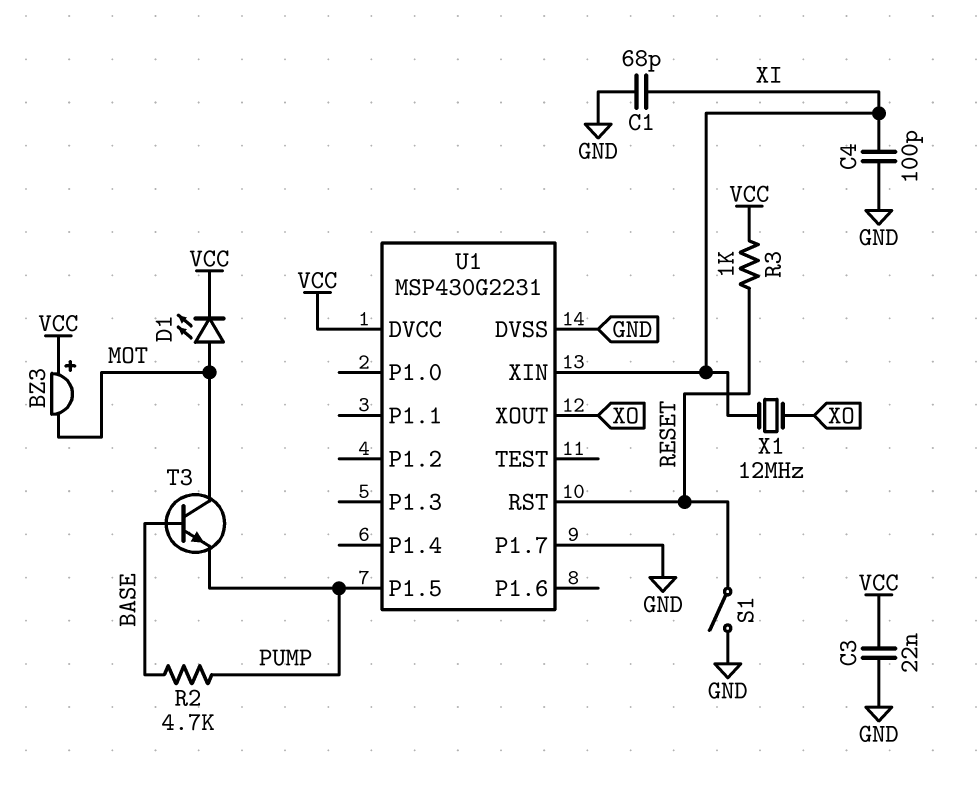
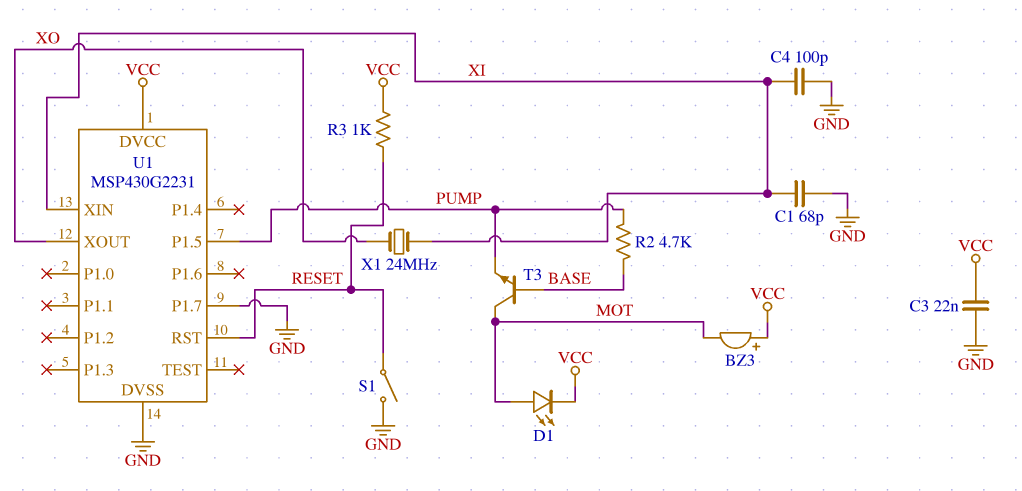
X1: 12MHz (XI, XO) -> 24MHz (XI, XO)

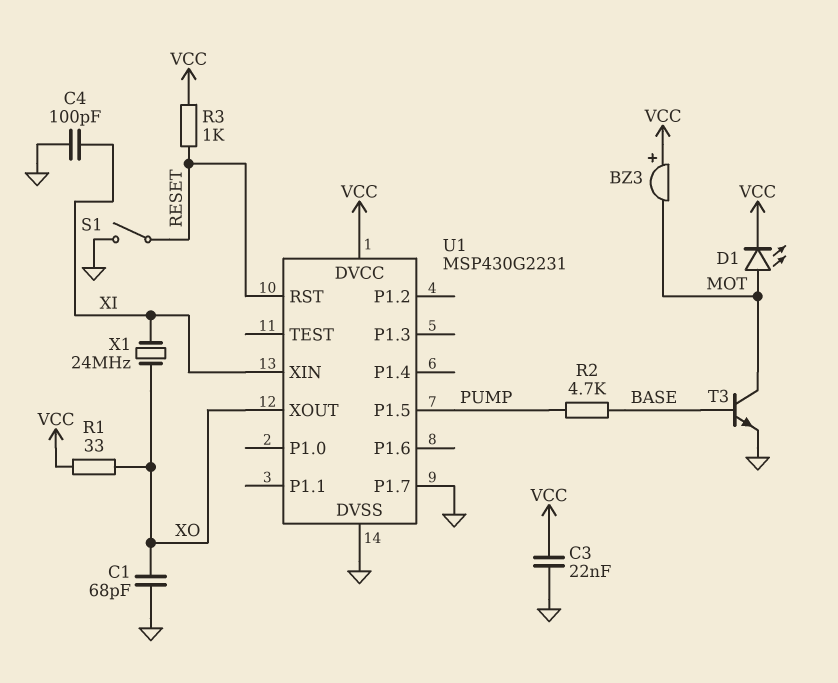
C1: 68pF (GND, XI) -> 68pF (GND, XO)
R1: none -> 33 (VCC, XO)
T3: NPN (B BASE, C MOT, E PUMP) -> NPN (B BASE, C MOT, E GND)

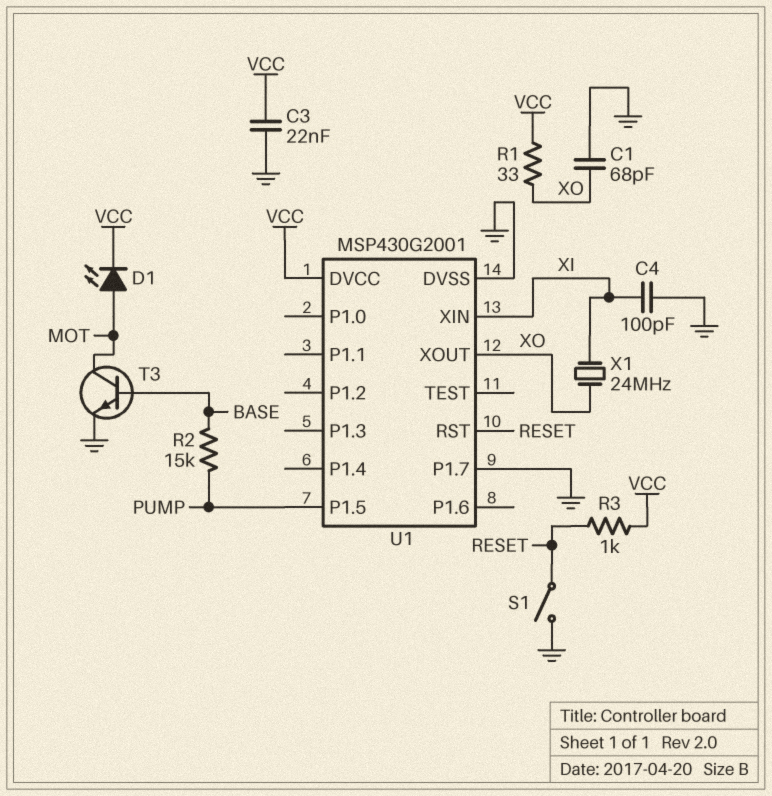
BZ3: buzzer (plus VCC, minus MOT) -> none
R2: 4.7k (BASE, PUMP) -> 15k (BASE, PUMP)
U1: MSP430G2231 -> MSP430G2001

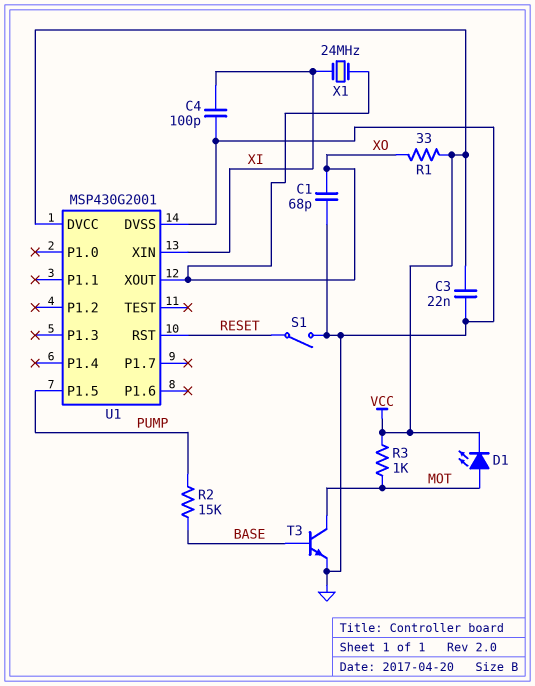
R3: 1k (RESET, VCC) -> 1k (MOT, VCC)
U1 pin P1.7: GND -> none

